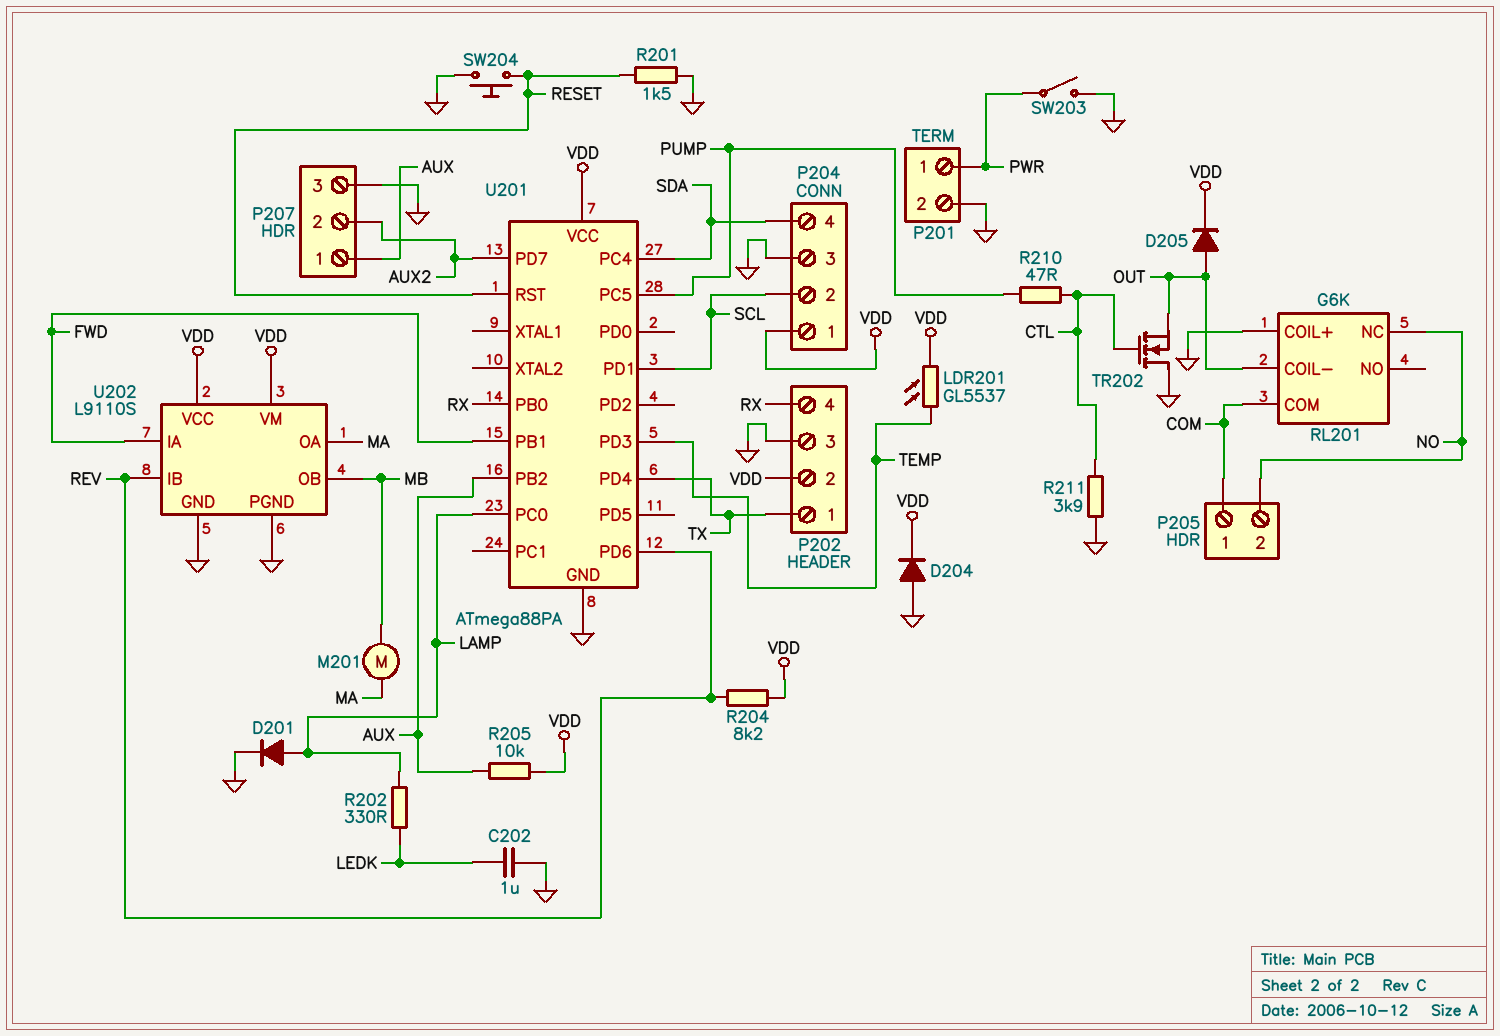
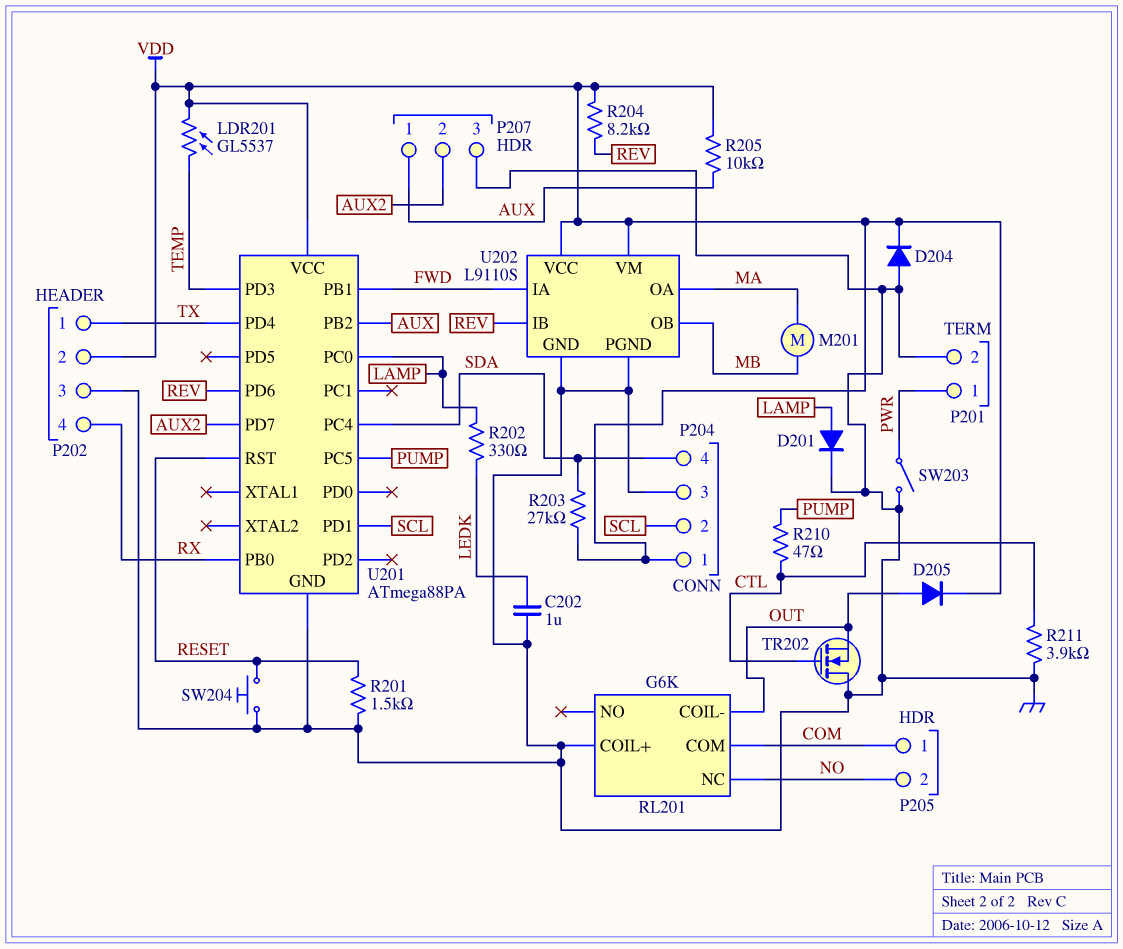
R203: none -> 27k (SDA, VDD)

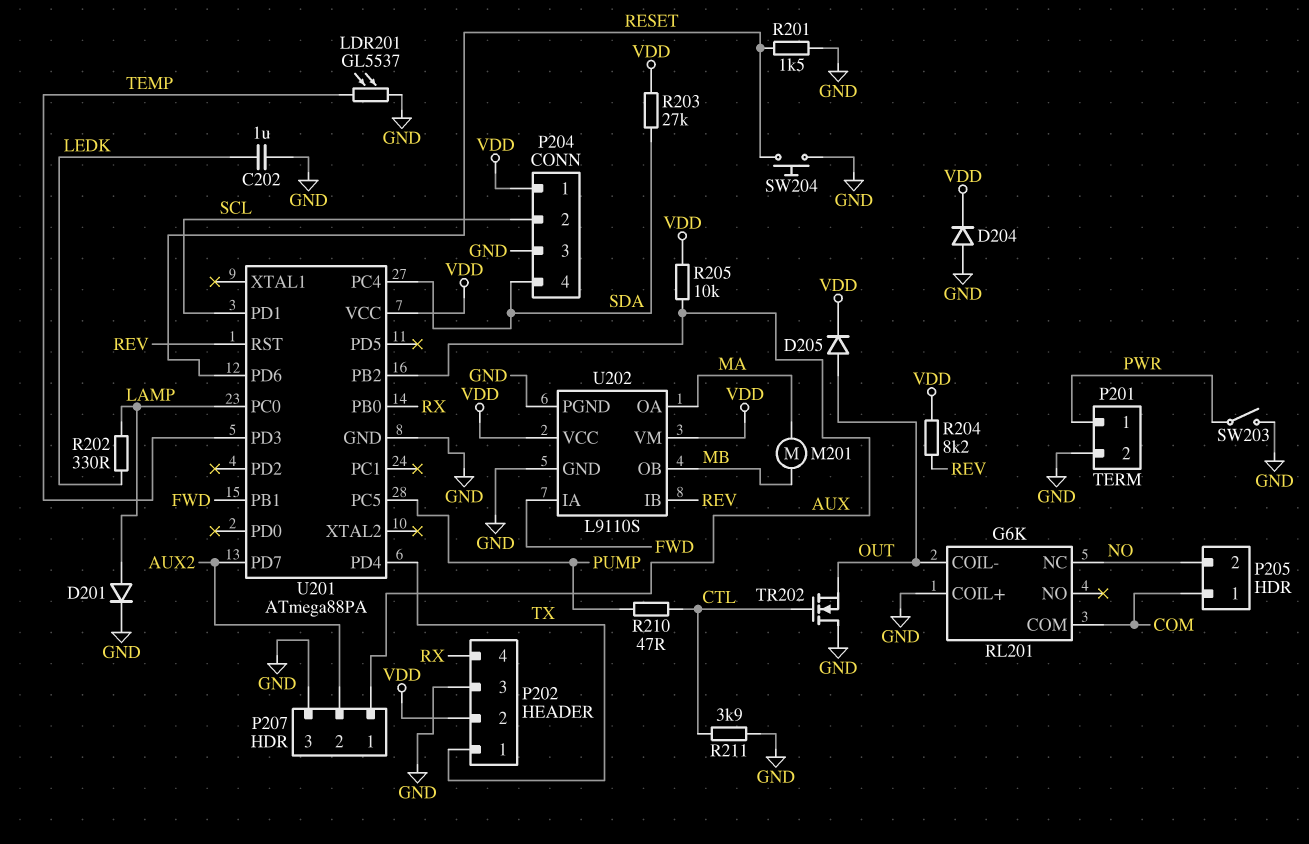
LDR201: GL5537 (TEMP, VDD) -> GL5537 (GND, TEMP)
U201 pin PD6: REV -> RESET
U201 pin RST: RESET -> REV

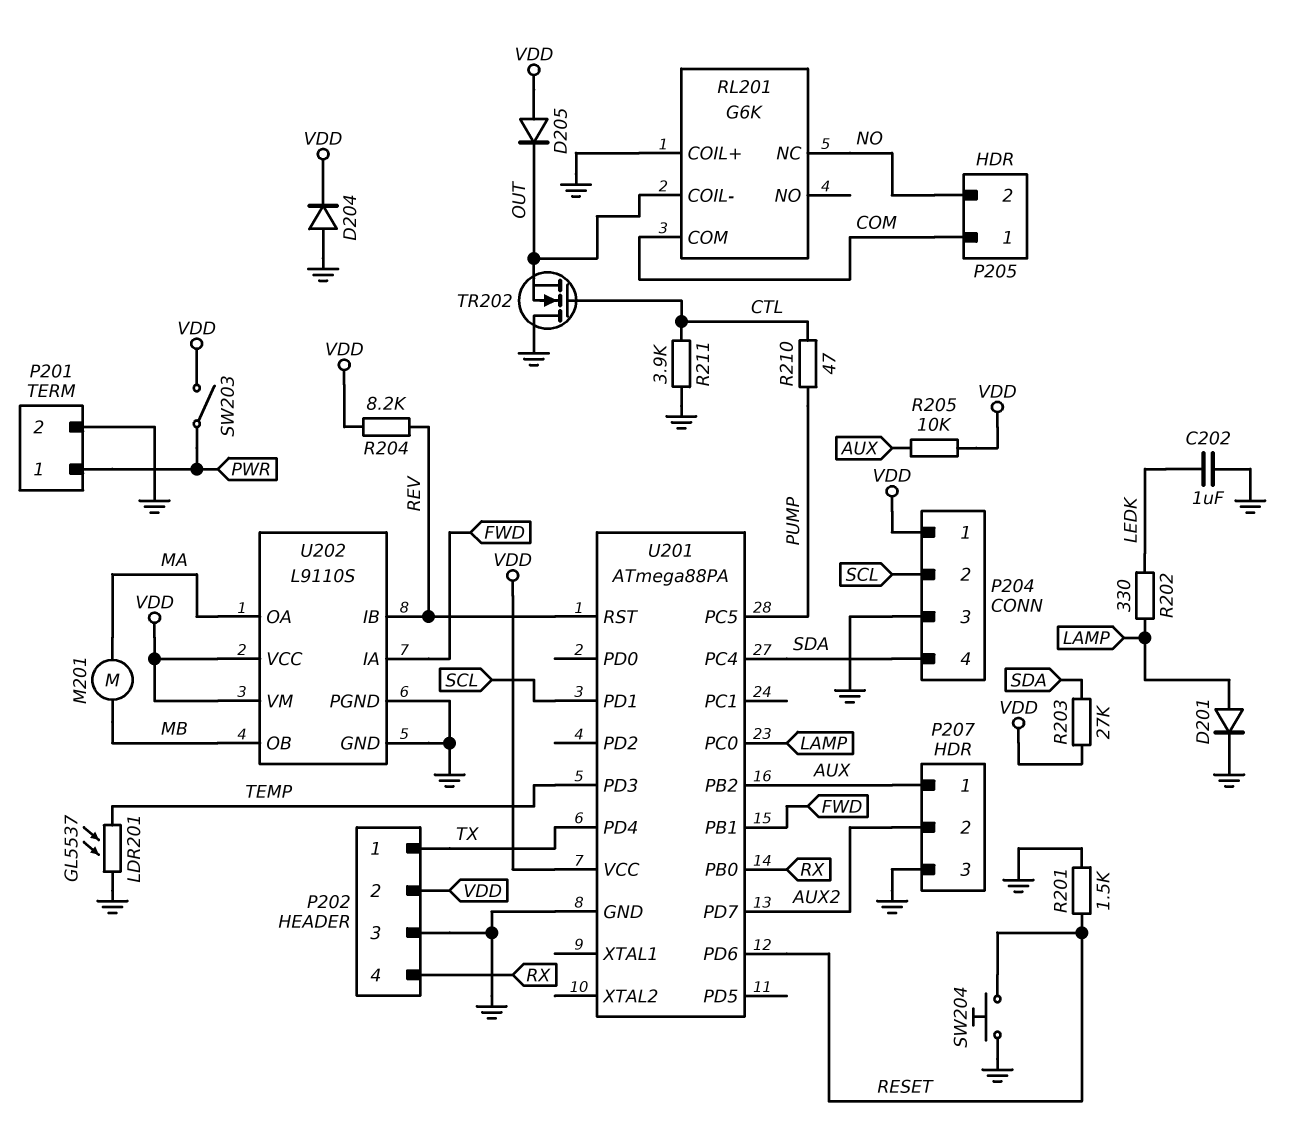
D205: diode (A OUT, K VDD) -> diode (A VDD, K OUT)
SW203: switch (GND, PWR) -> switch (PWR, VDD)

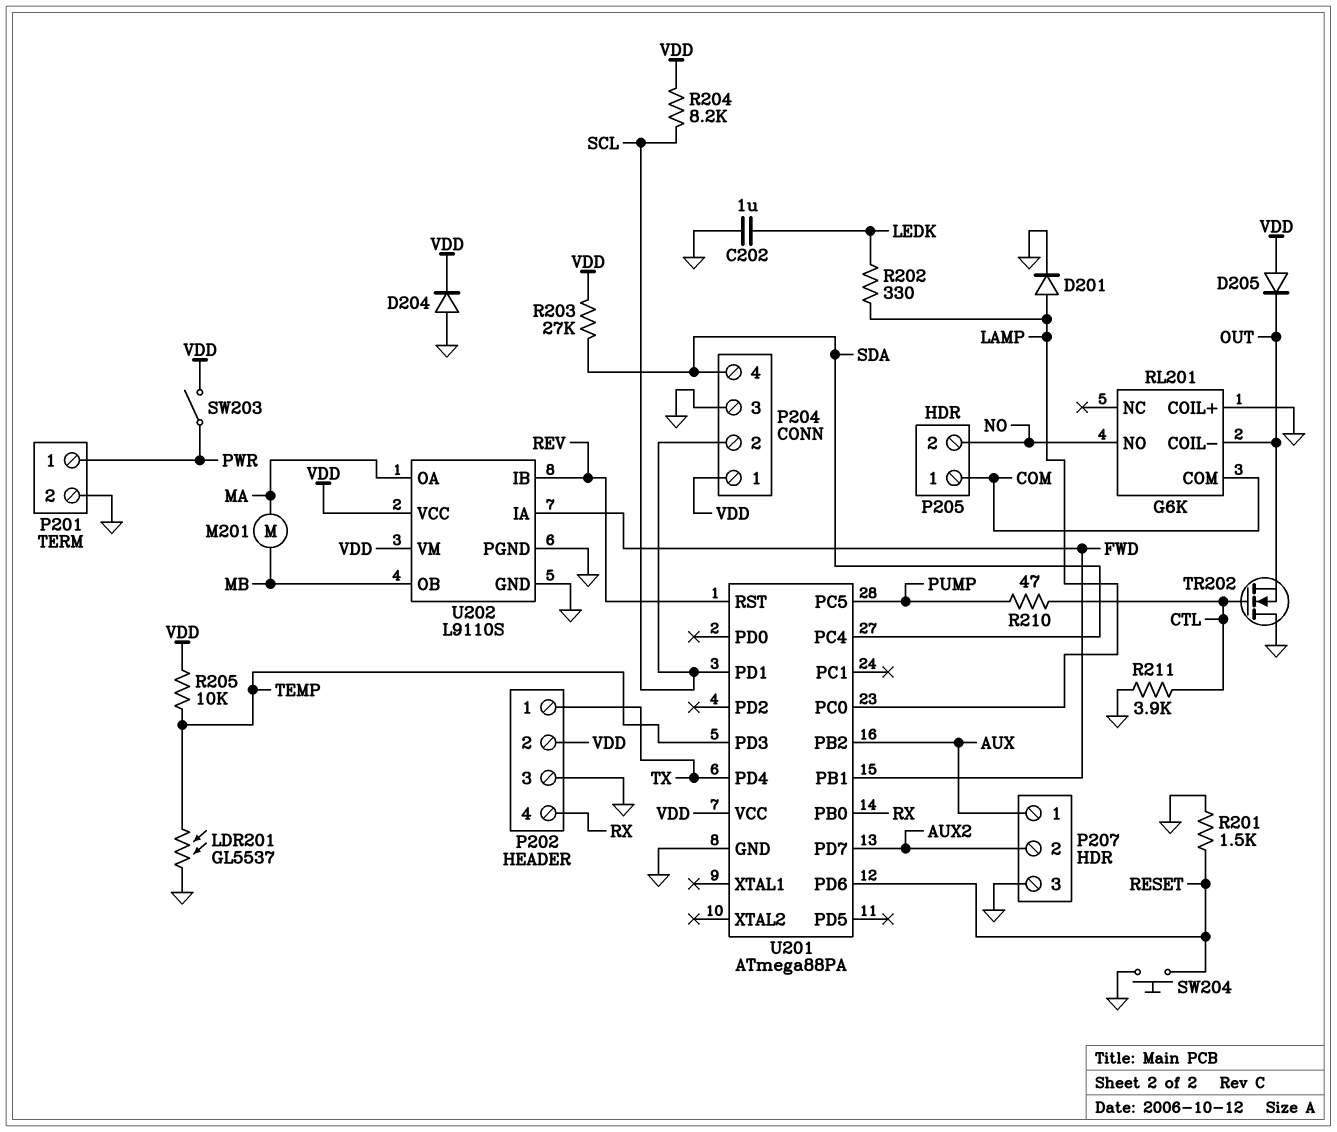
R204: 8.2k (REV, VDD) -> 8.2k (SCL, VDD)
R205: 10k (AUX, VDD) -> 10k (TEMP, VDD)
RL201 pin NC: NO -> none
RL201 pin NO: none -> NO

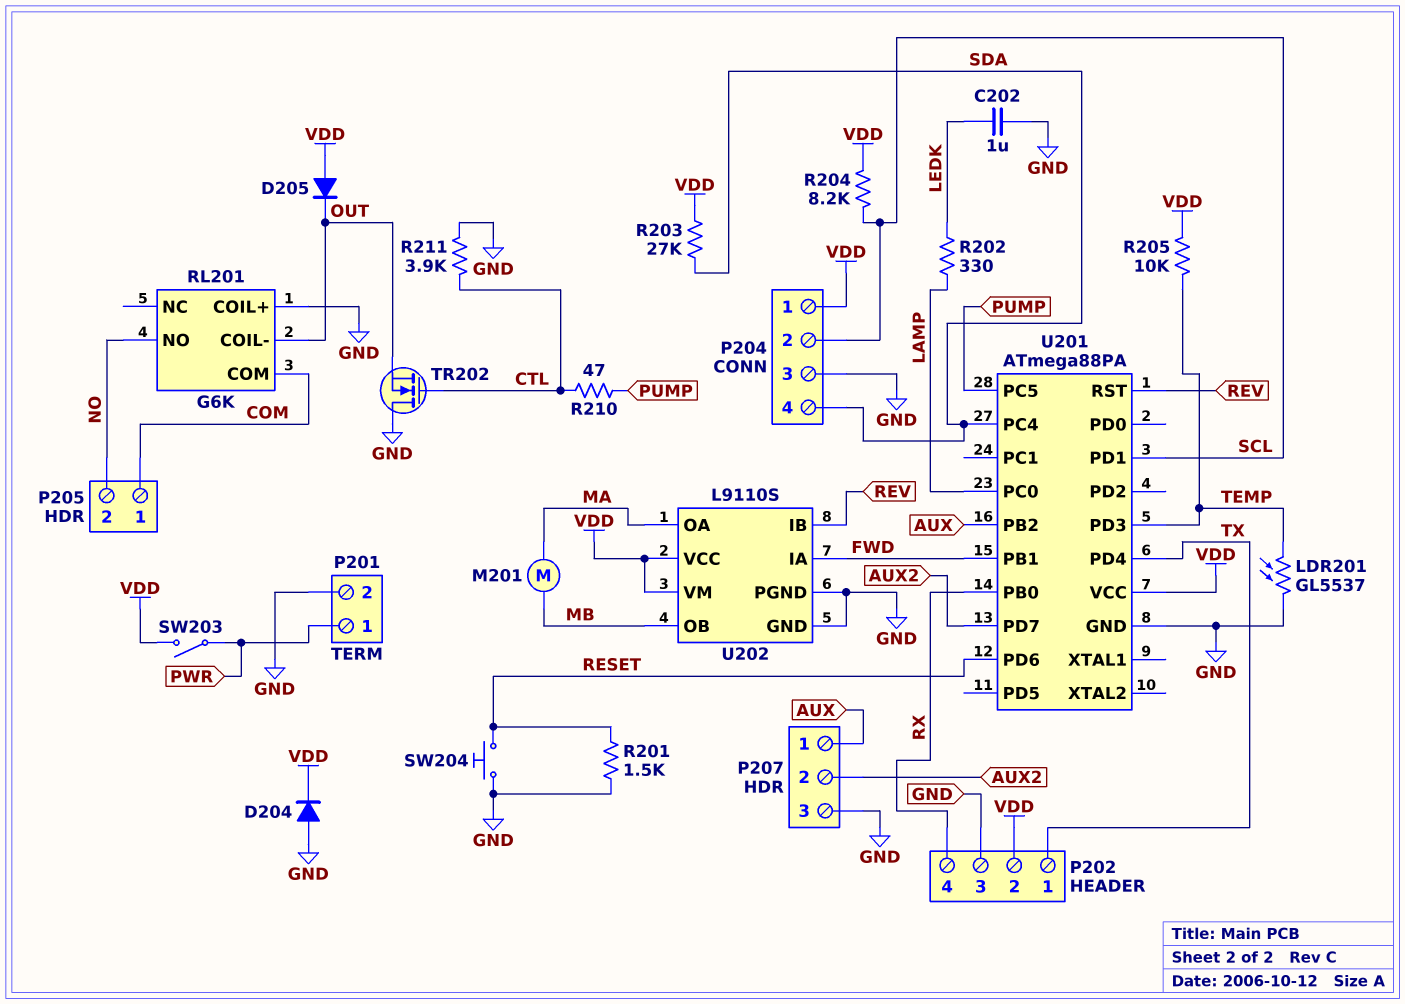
D201: diode (A LAMP, K GND) -> none

